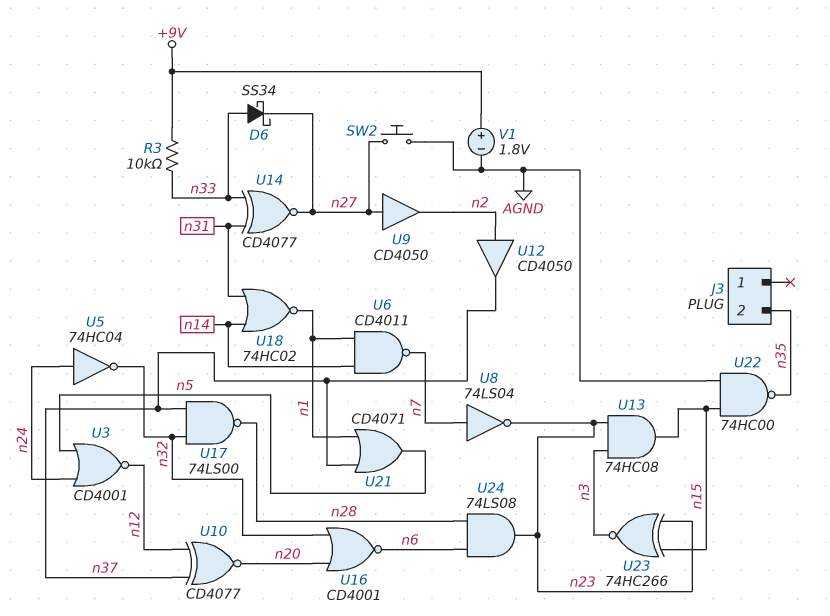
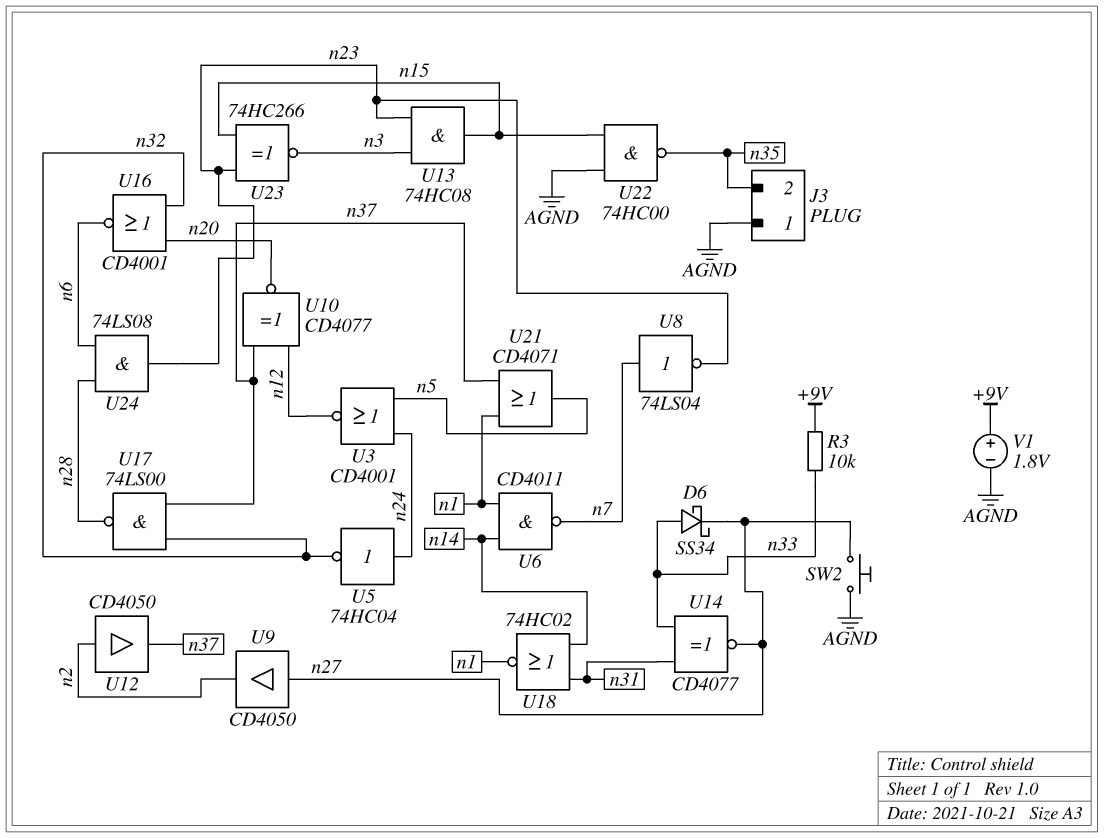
J3 pin 1: none -> AGND

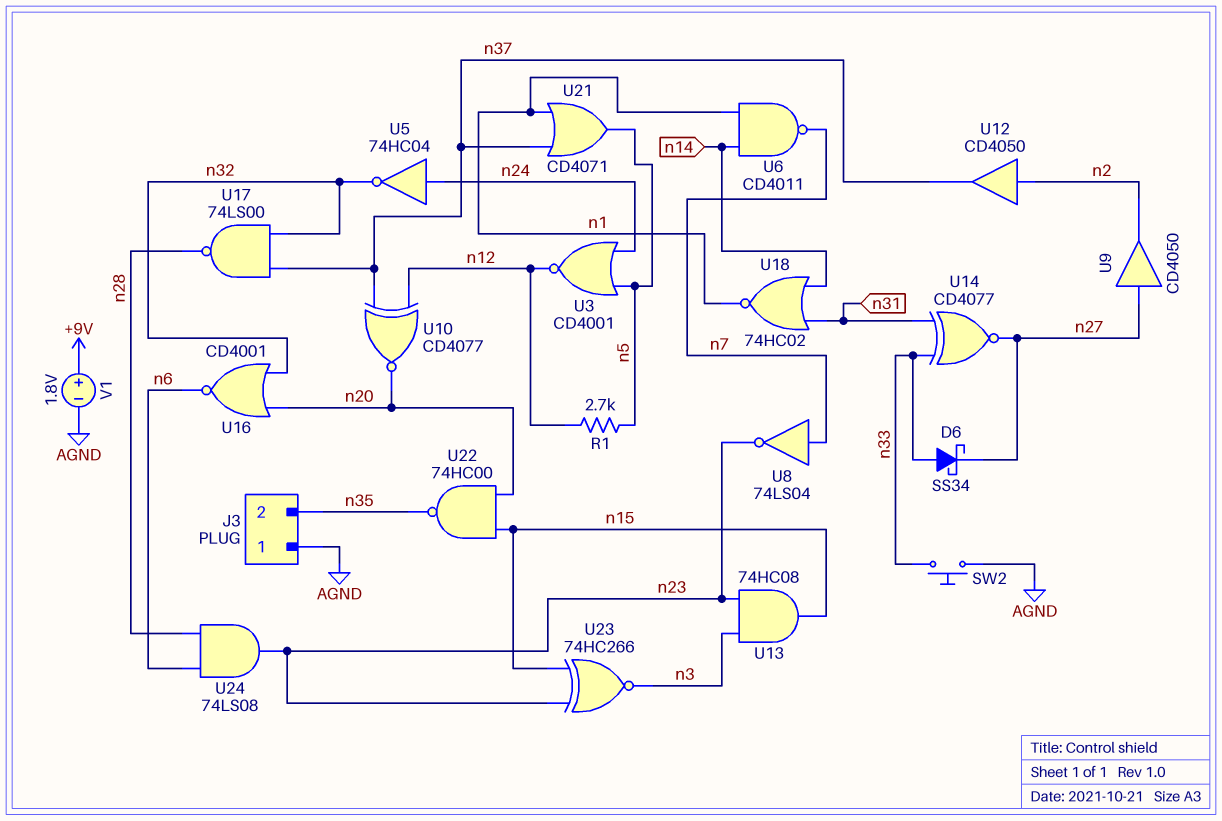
R1: none -> 2.7k (n5, n12)
R3: 10k (+9V, n33) -> none
SW2: button (AGND, n27) -> button (AGND, n33)
U22: NAND 74HC00 (in AGND, in n15, out n35) -> NAND 74HC00 (in n15, in n20, out n35)

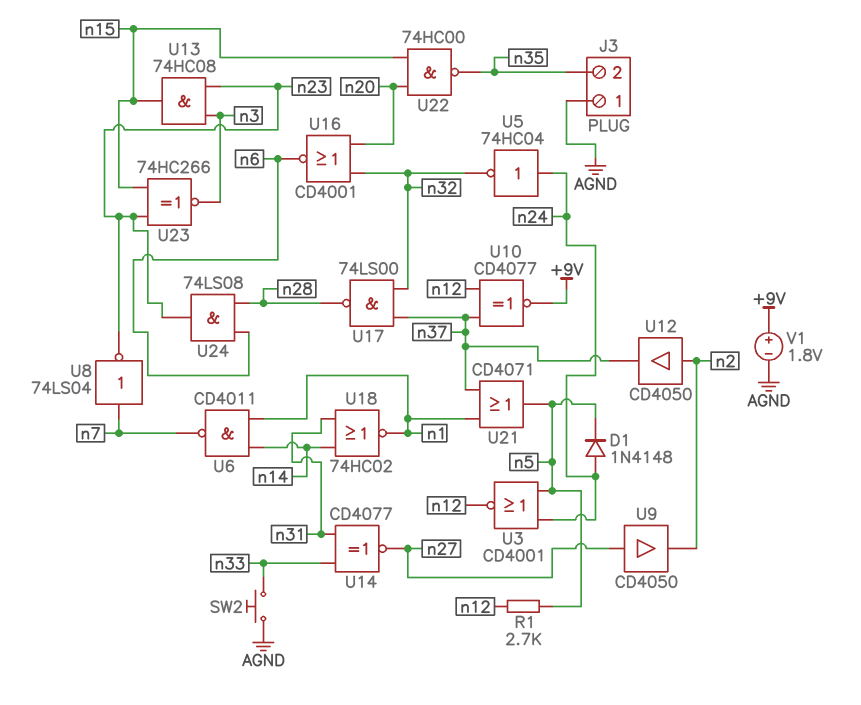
D1: none -> diode 1N4148 (A n24, K n5)
D6: schottky SS34 (A n33, K n27) -> none
U10: XNOR CD4077 (in n12, in n37, out n20) -> XNOR CD4077 (in n12, in n37, out +9V)

